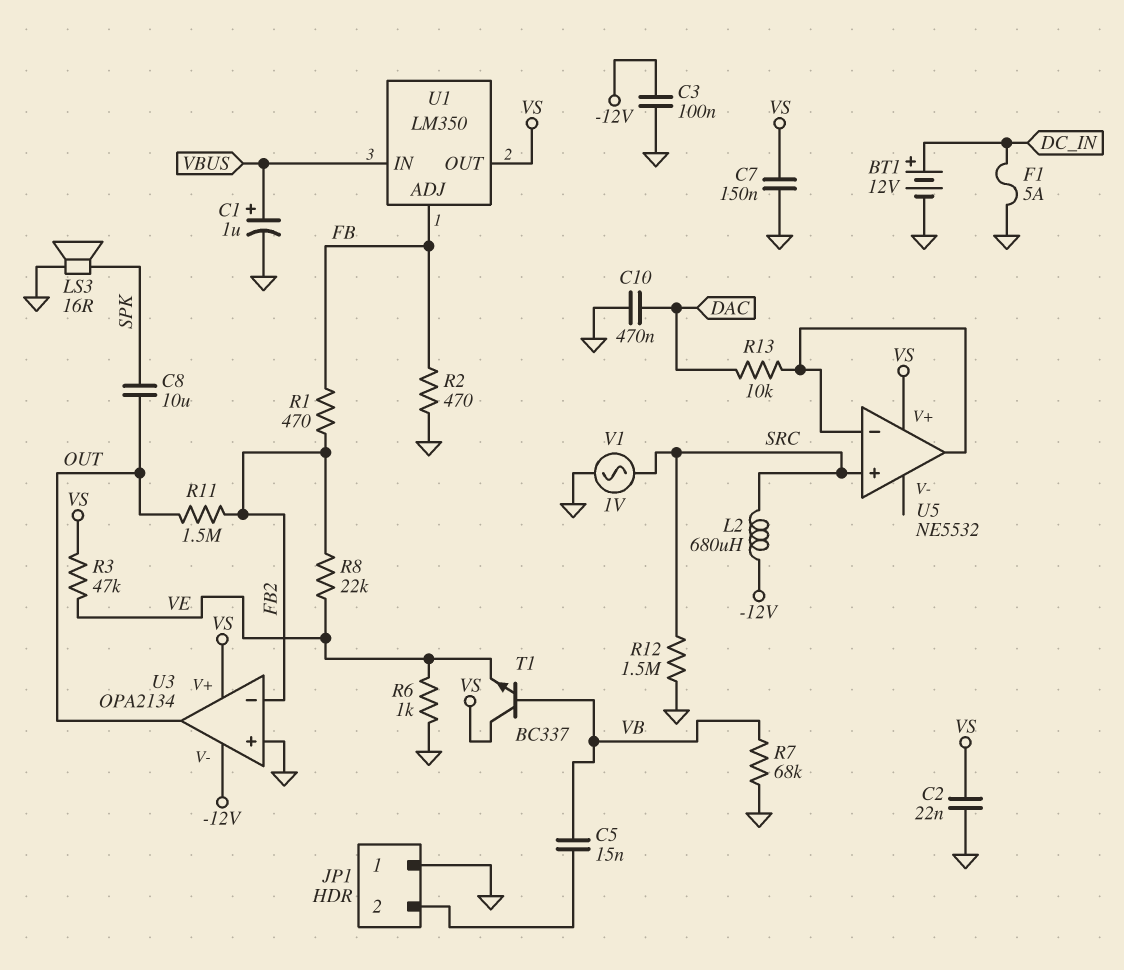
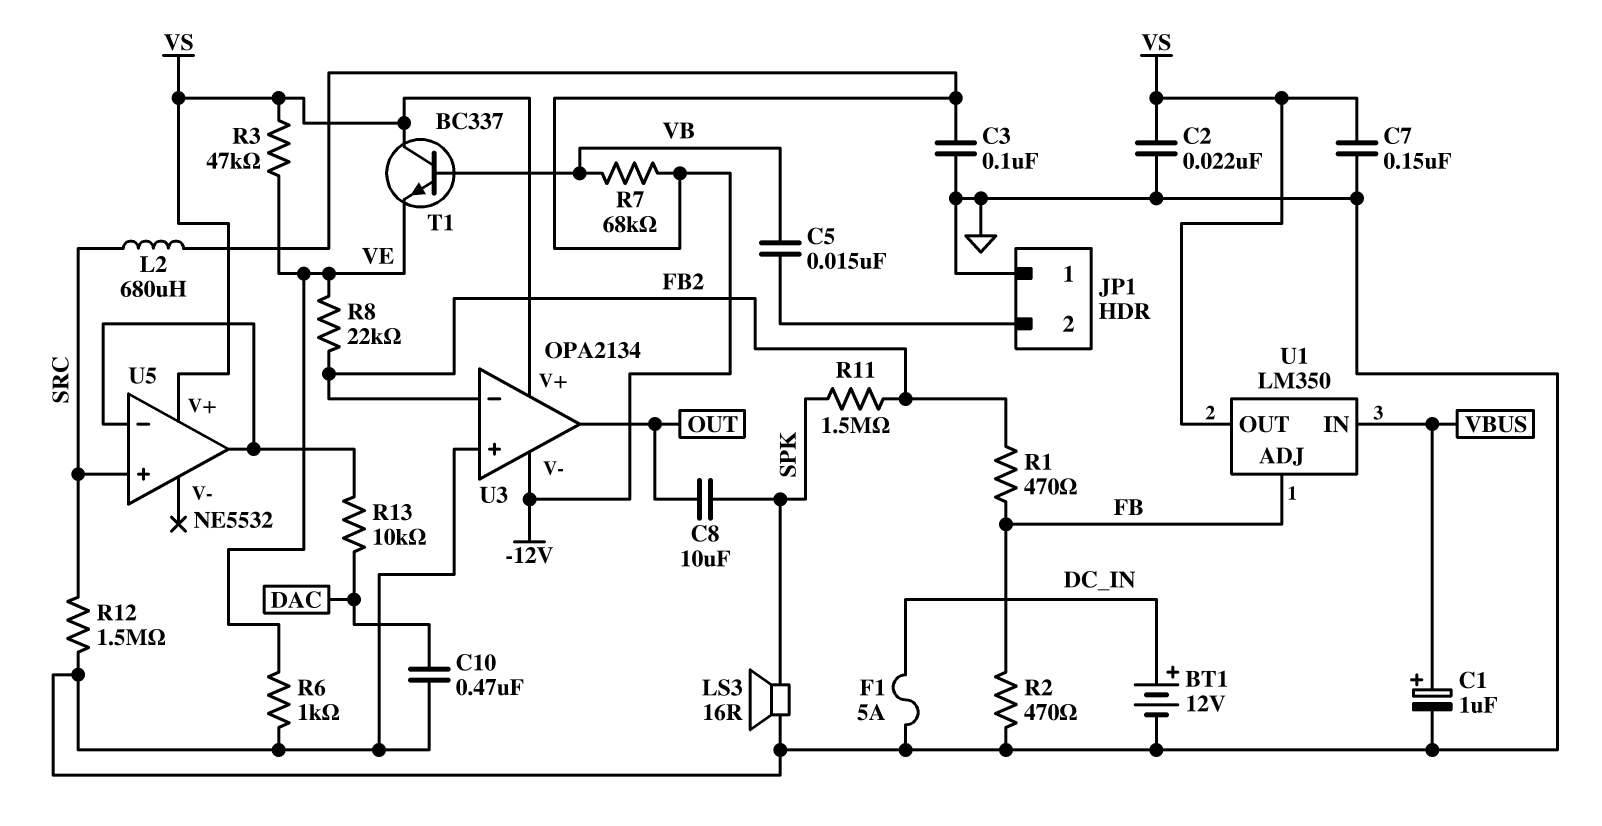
R7: 68k (GND, VB) -> 68k (-12V, VB)
R11: 1.5M (FB2, OUT) -> 1.5M (FB2, SPK)
V1: AC 1V (GND, SRC) -> none

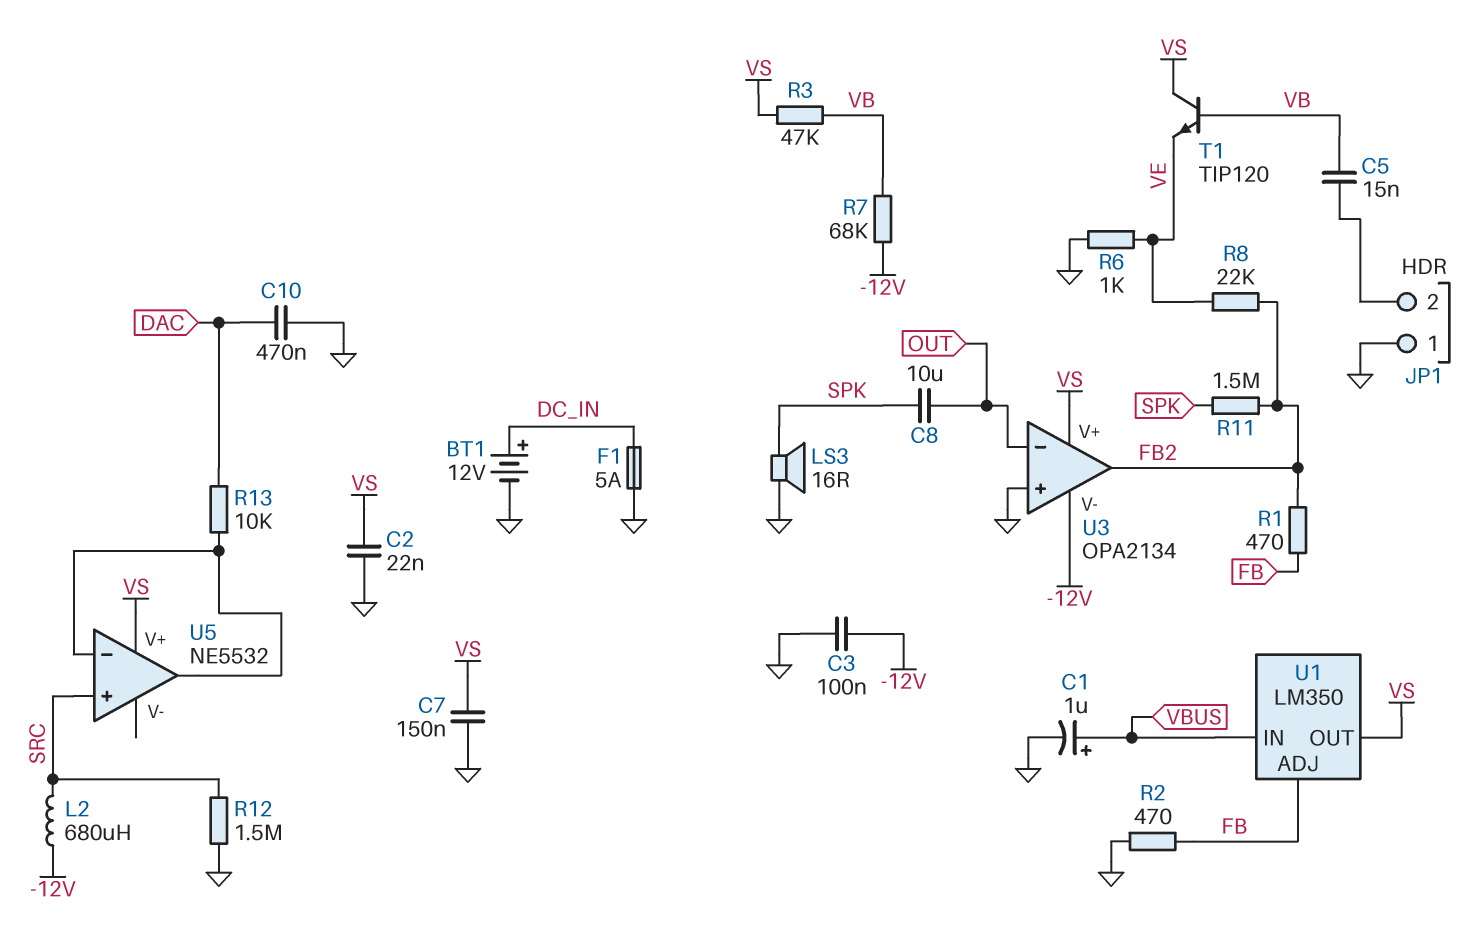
R3: 47k (VE, VS) -> 47k (VB, VS)
T1: NPN BC337 (B VB, C VS, E VE) -> NPN TIP120 (B VB, C VS, E VE)
U3 pin in-: FB2 -> OUT
U3 pin out: OUT -> FB2

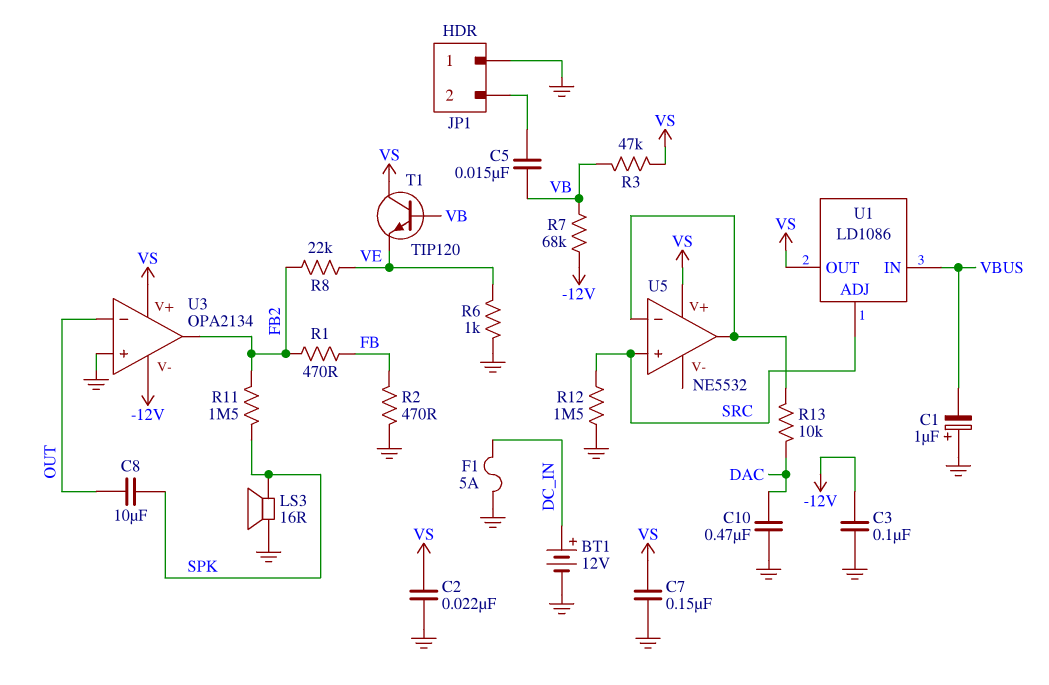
C1: 1uF (plus VBUS, minus GND) -> 1uF (plus GND, minus VBUS)
L2: 680uH (-12V, SRC) -> none
U1: LM350 -> LD1086
U1 pin ADJ: FB -> SRC

